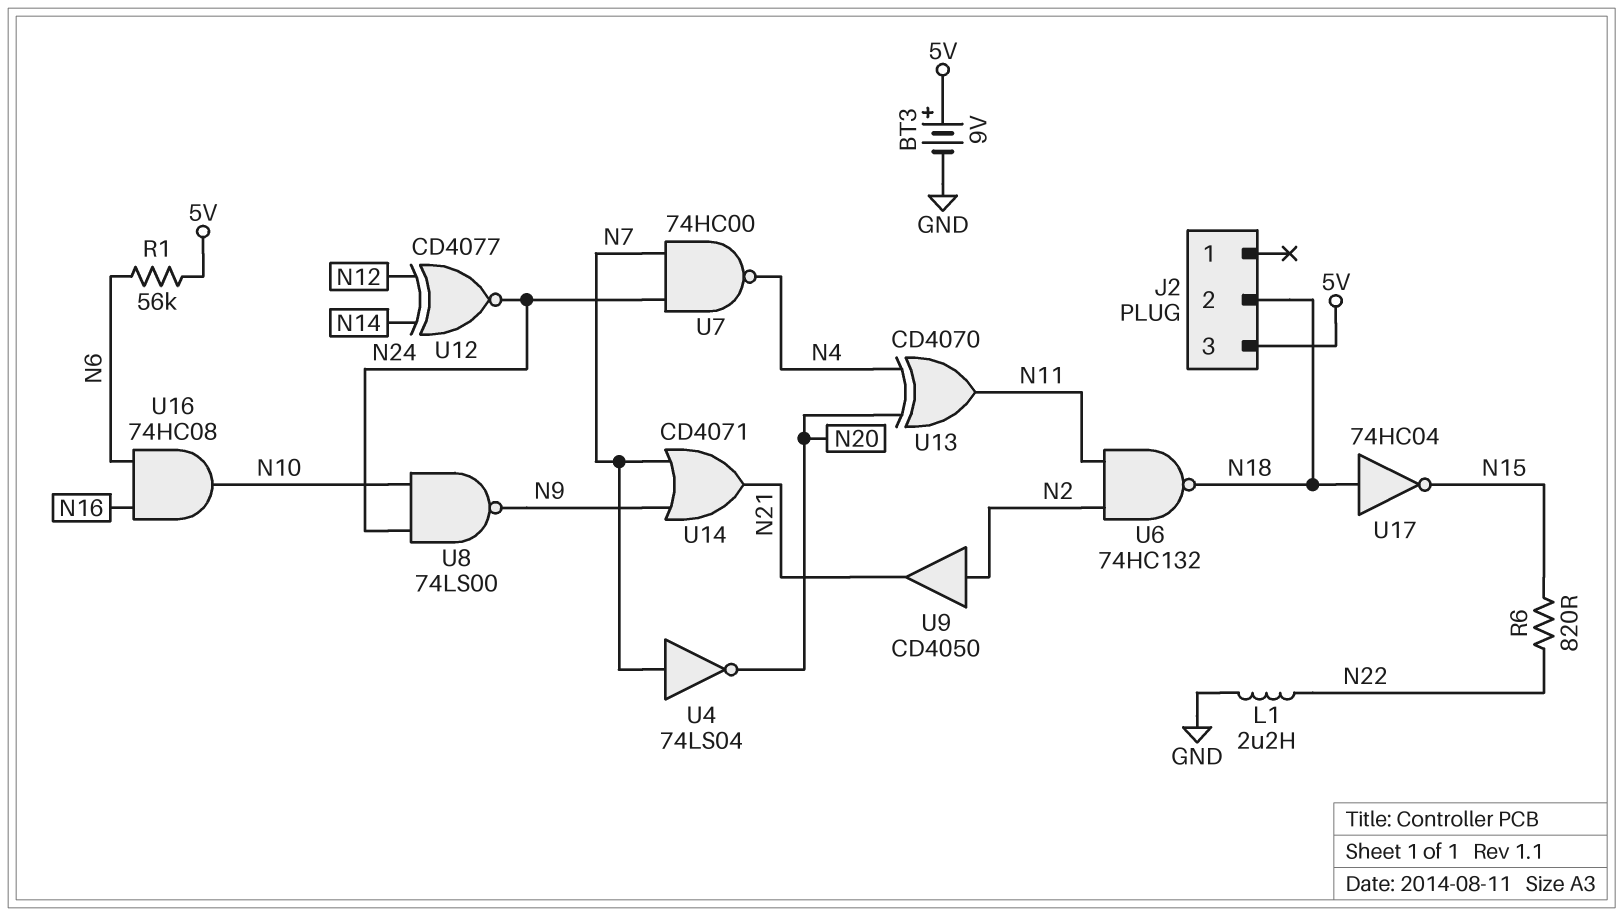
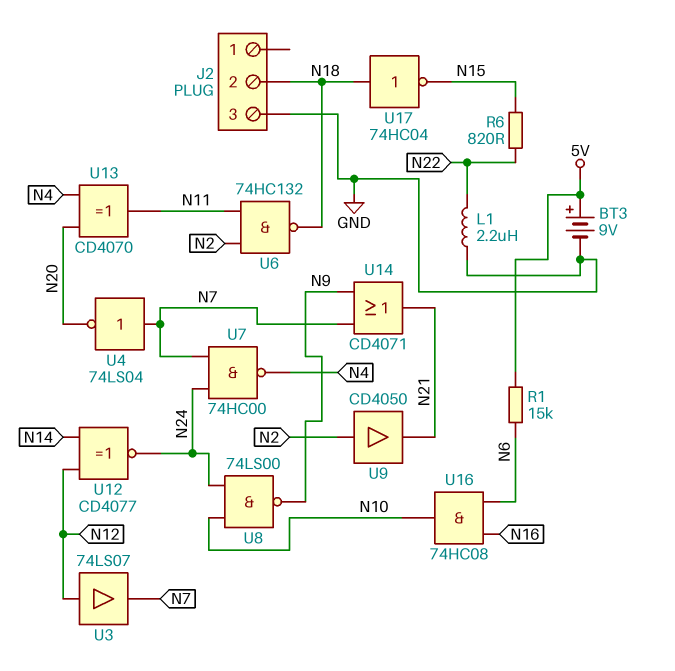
J2 pin 3: 5V -> GND
R1: 56k (5V, N6) -> 15k (5V, N6)
U3: none -> buffer 74LS07 (in N12, out N7)

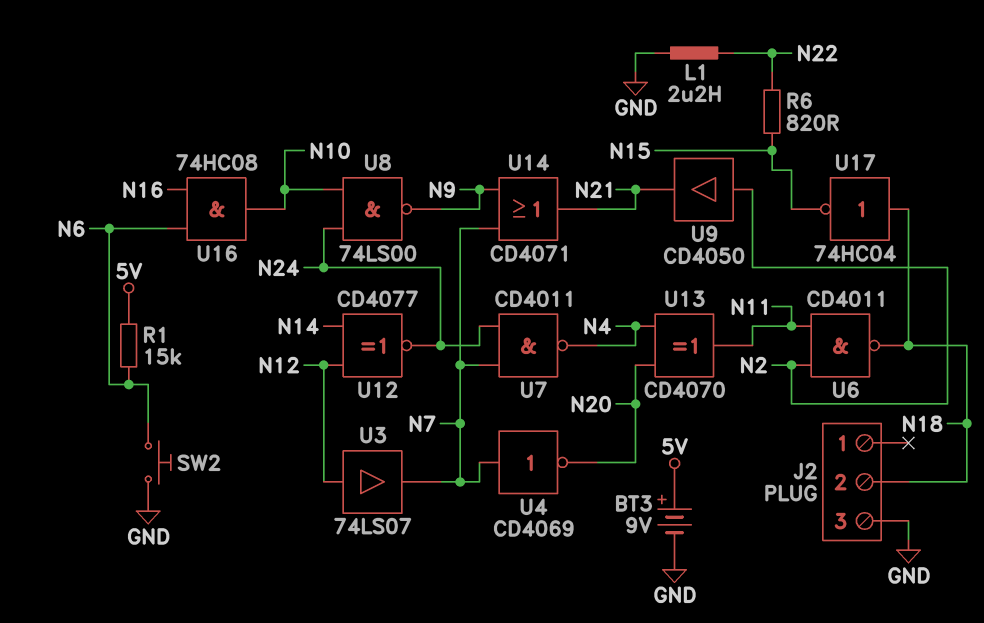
SW2: none -> button (GND, N6)
U4: NOT 74LS04 (in N7, out N20) -> NOT CD4069 (in N7, out N20)
U6: NAND 74HC132 (in N2, in N11, out N18) -> NAND CD4011 (in N2, in N11, out N18)
U7: NAND 74HC00 (in N7, in N24, out N4) -> NAND CD4011 (in N7, in N24, out N4)

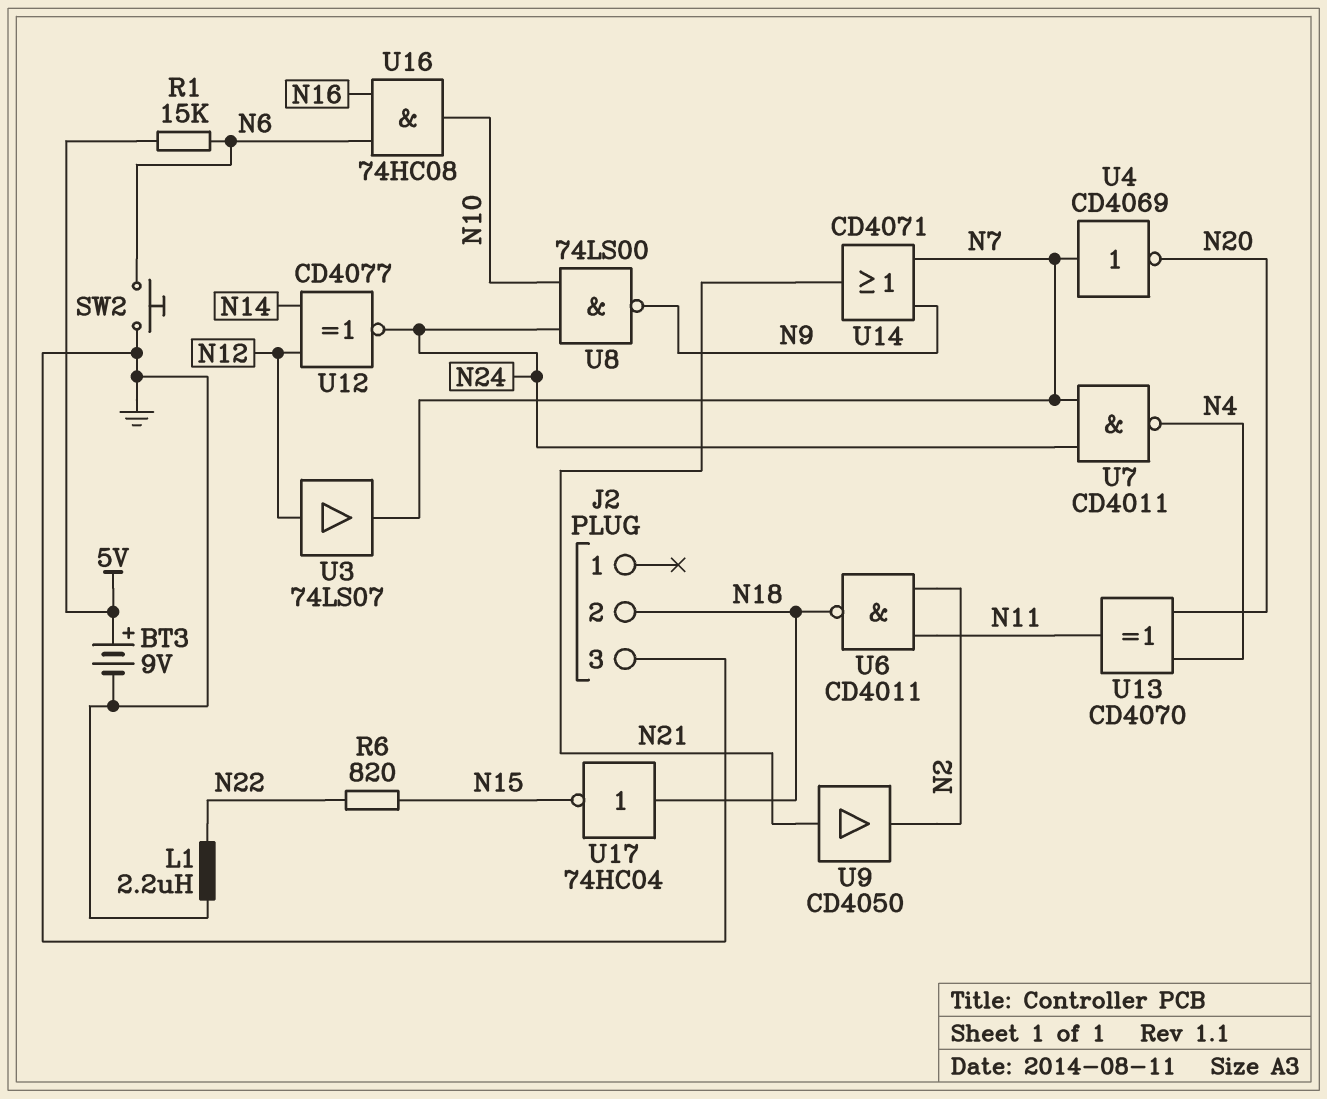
U9: buffer CD4050 (in N2, out N21) -> buffer CD4050 (in N21, out N2)

